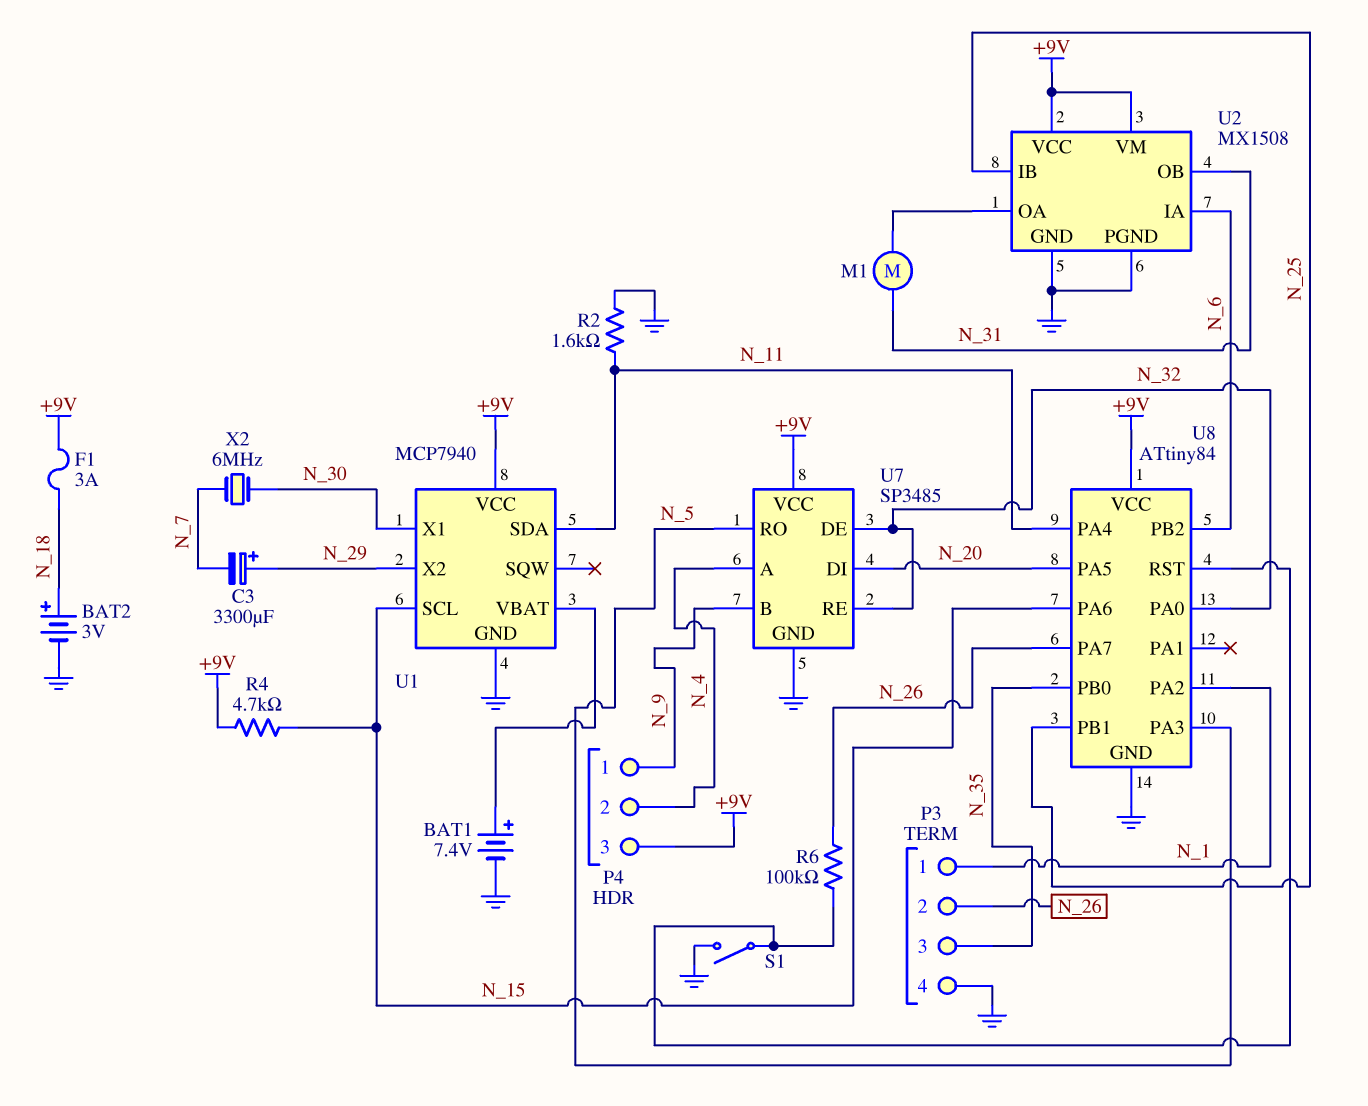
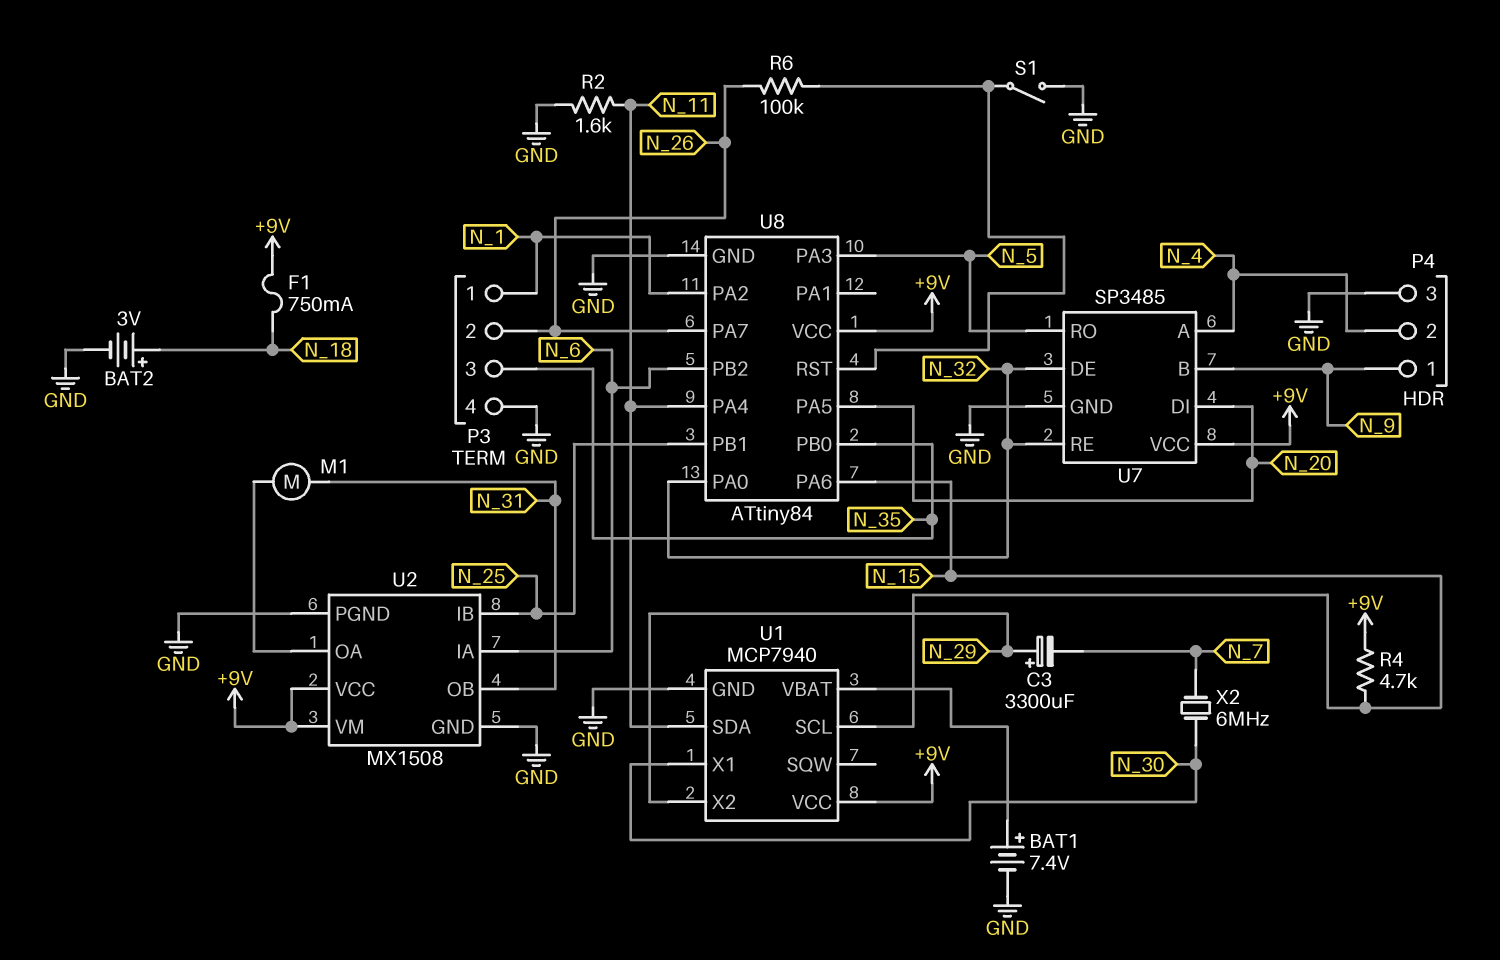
F1: 3A (+9V, N_18) -> 750mA (+9V, N_18)
P4 pin 3: +9V -> GND

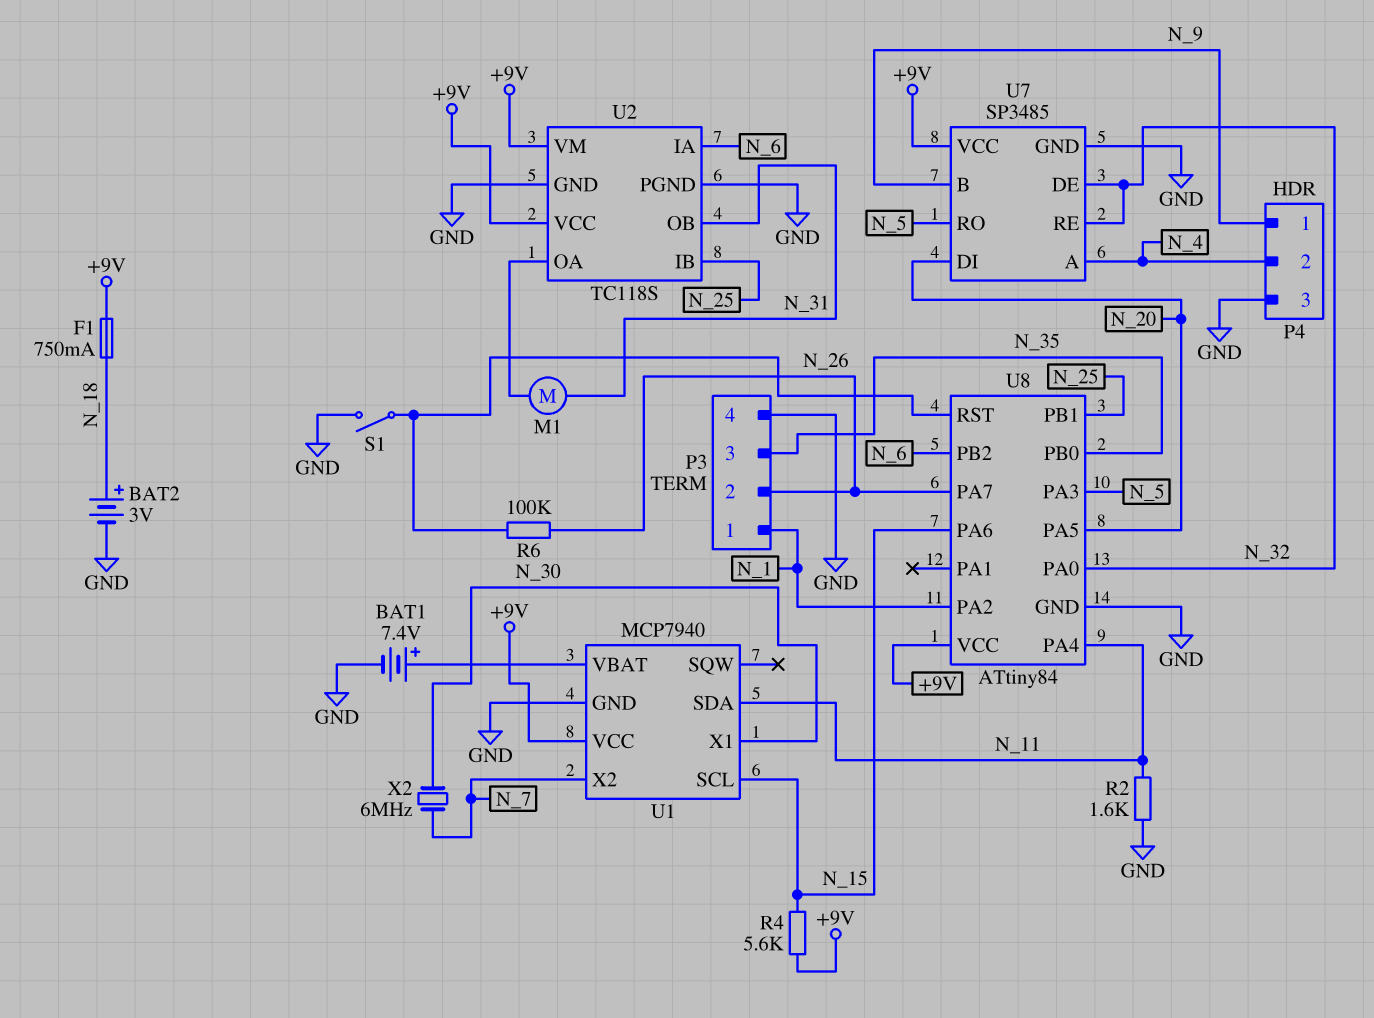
C3: 3300uF (plus N_29, minus N_7) -> none
R4: 4.7k (+9V, N_15) -> 5.6k (+9V, N_15)
U1 pin X2: N_29 -> N_7
U2: MX1508 -> TC118S

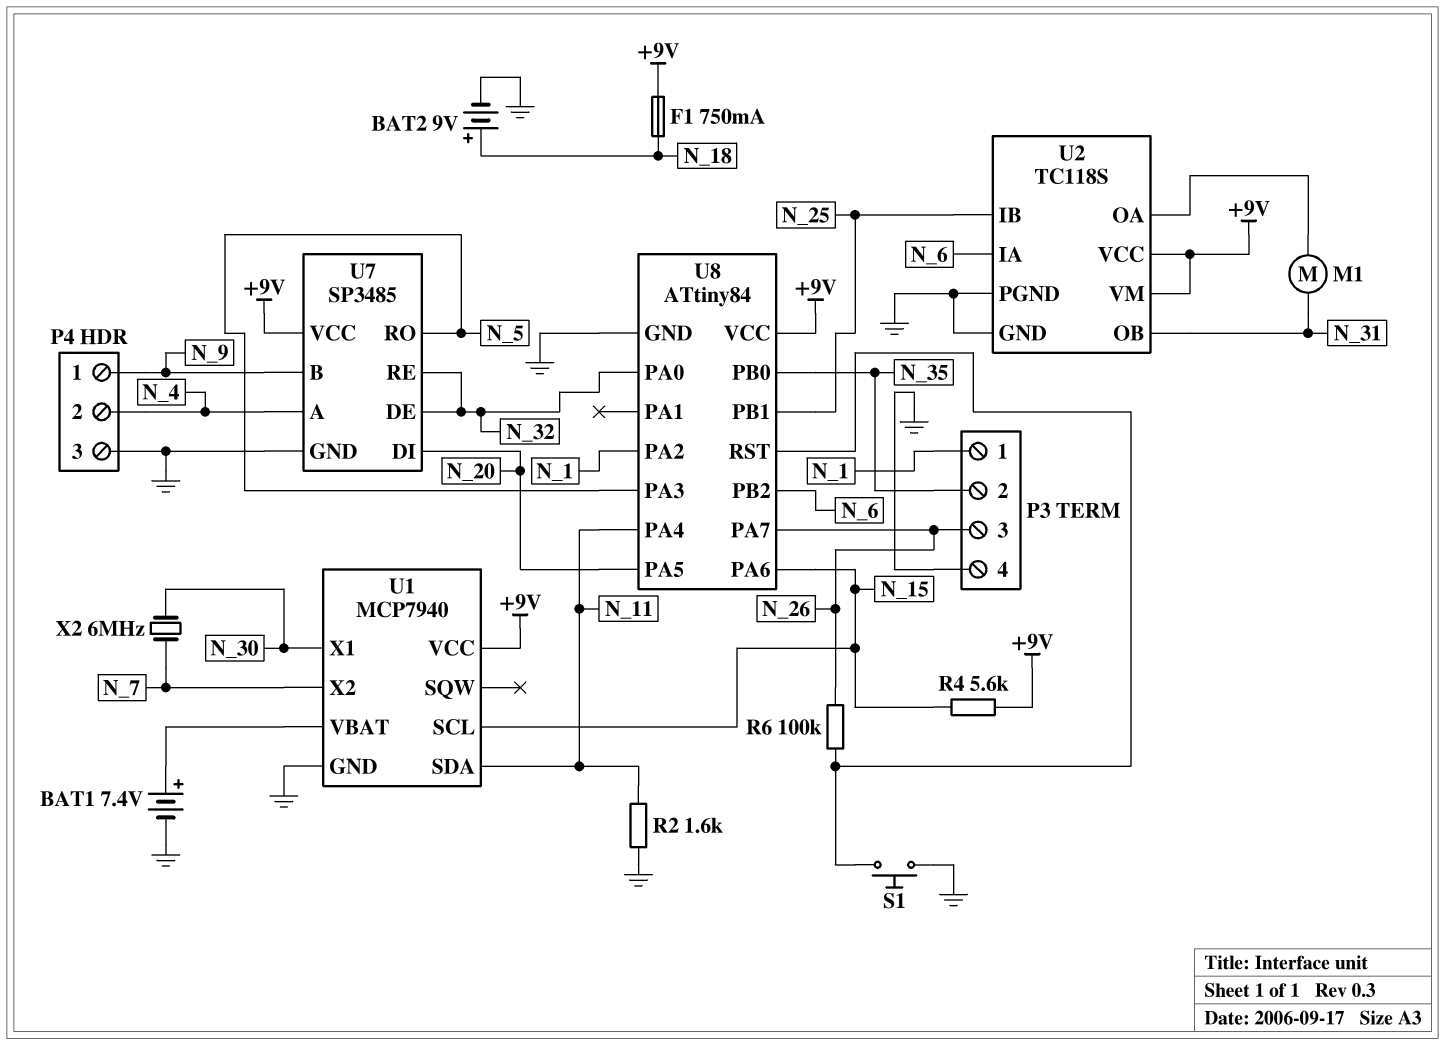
BAT2: 3V (plus N_18, minus GND) -> 9V (plus N_18, minus GND)
P3 pin 2: N_26 -> N_35
P3 pin 3: N_35 -> N_26
S1: switch (GND, U8/RST) -> button (GND, U8/RST)

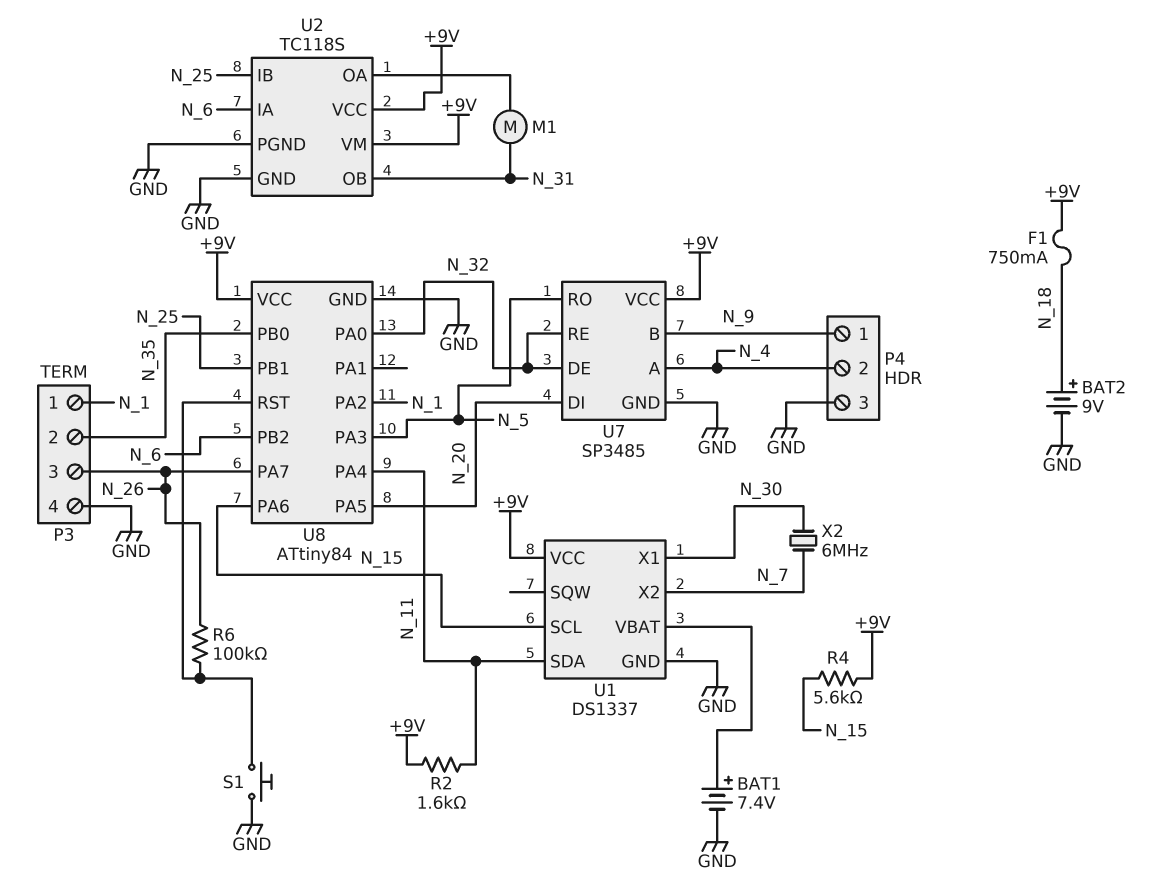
R2: 1.6k (GND, N_11) -> 1.6k (+9V, N_11)
U1: MCP7940 -> DS1337

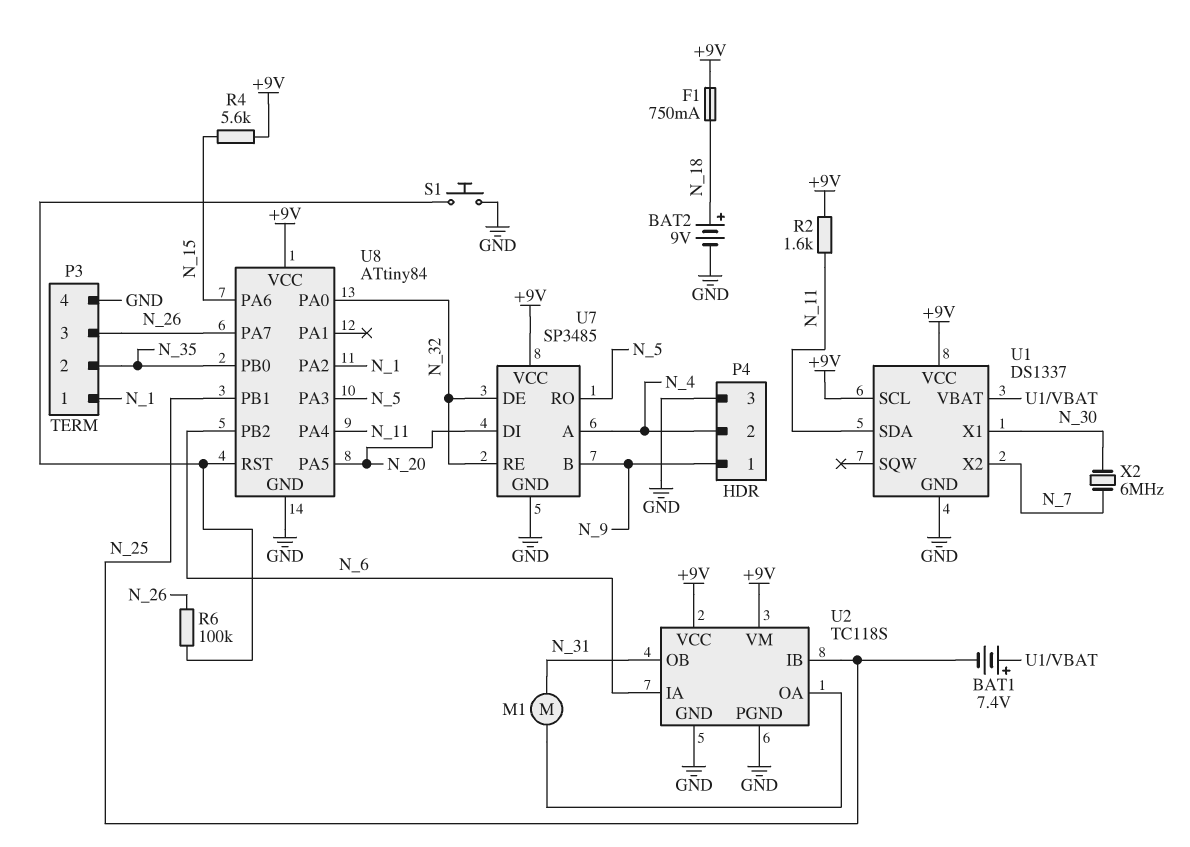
BAT1: 7.4V (plus U1/VBAT, minus GND) -> 7.4V (plus U1/VBAT, minus N_25)
U1 pin SCL: N_15 -> +9V

